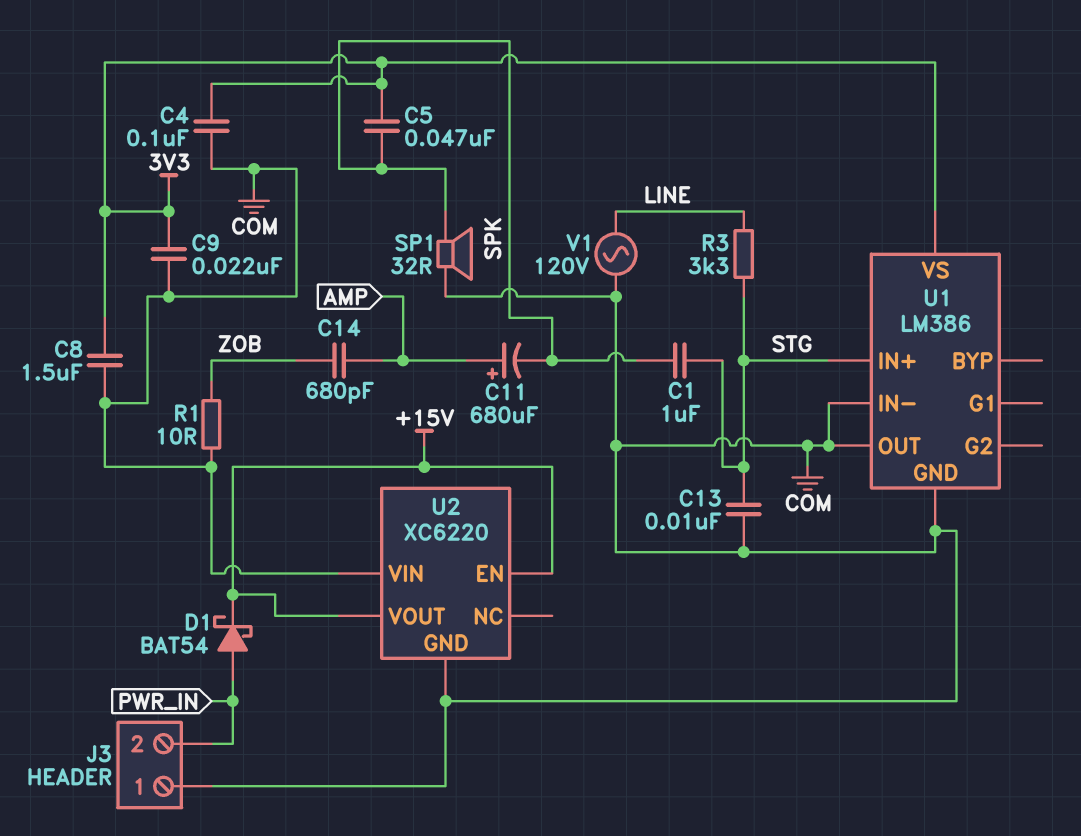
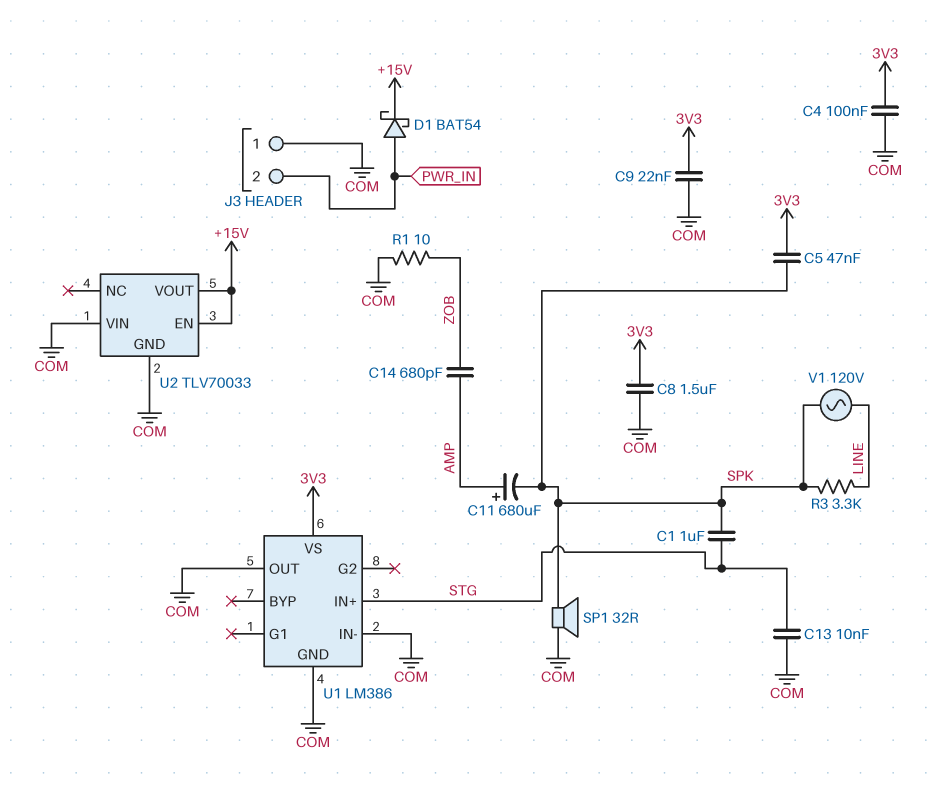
R3: 3.3k (LINE, STG) -> 3.3k (LINE, SPK)
U2: XC6220 -> TLV70033
V1: AC 120V (COM, LINE) -> AC 120V (LINE, SPK)

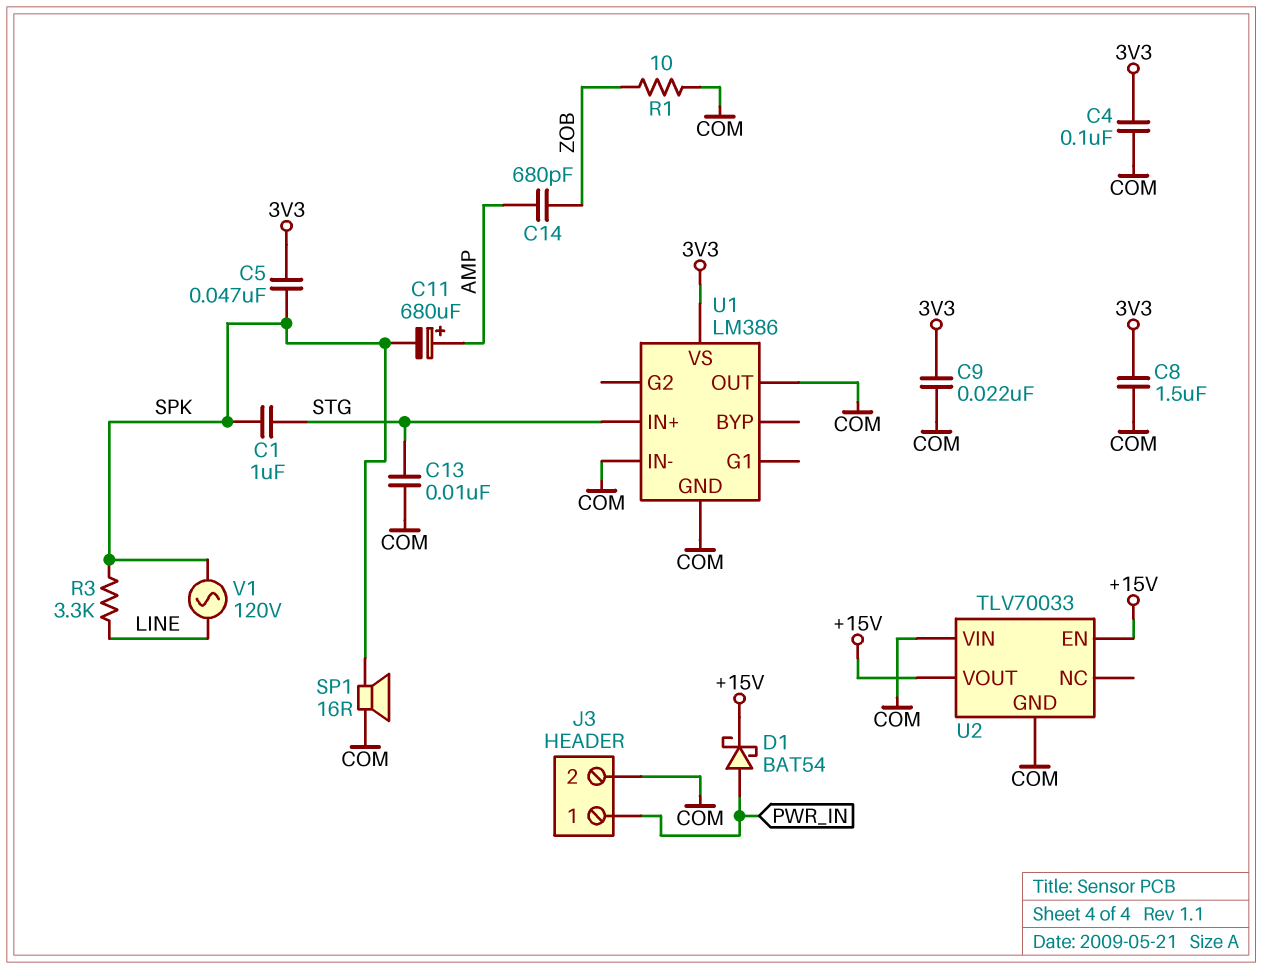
J3 pin 1: COM -> PWR_IN
J3 pin 2: PWR_IN -> COM
SP1: speaker 32R (COM, SPK) -> speaker 16R (COM, SPK)

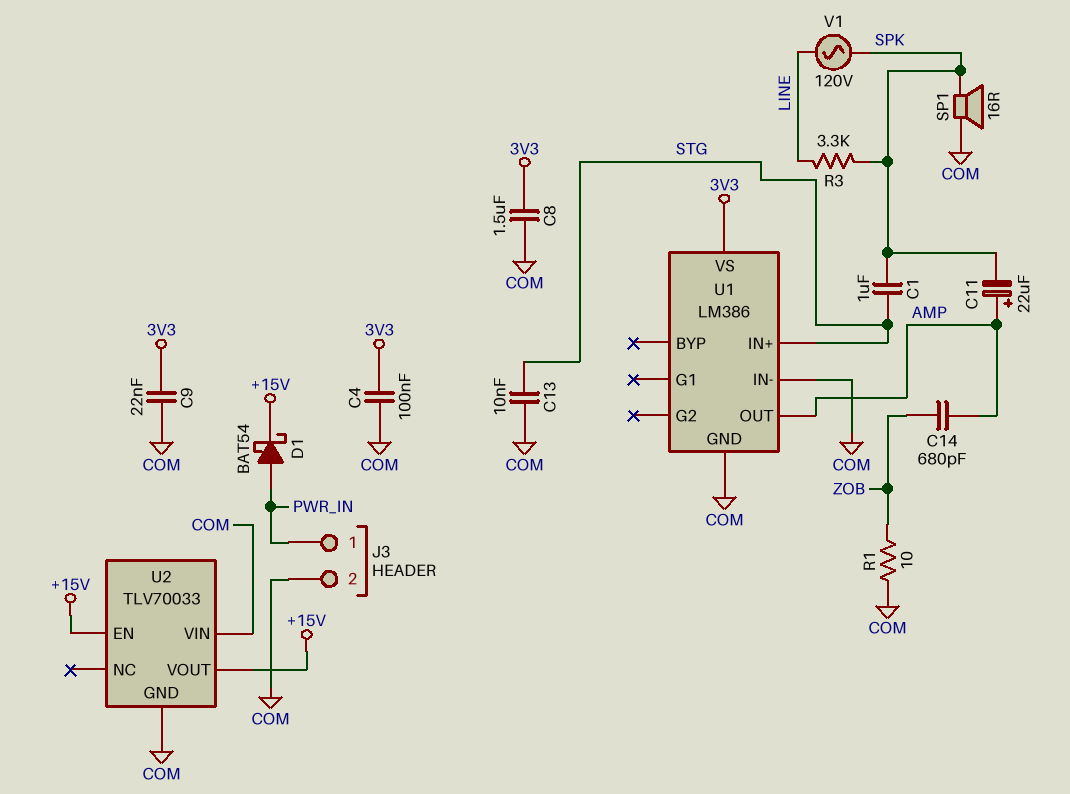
C5: 47nF (3V3, SPK) -> none
C11: 680uF (plus AMP, minus SPK) -> 22uF (plus AMP, minus SPK)
U1 pin OUT: COM -> AMP

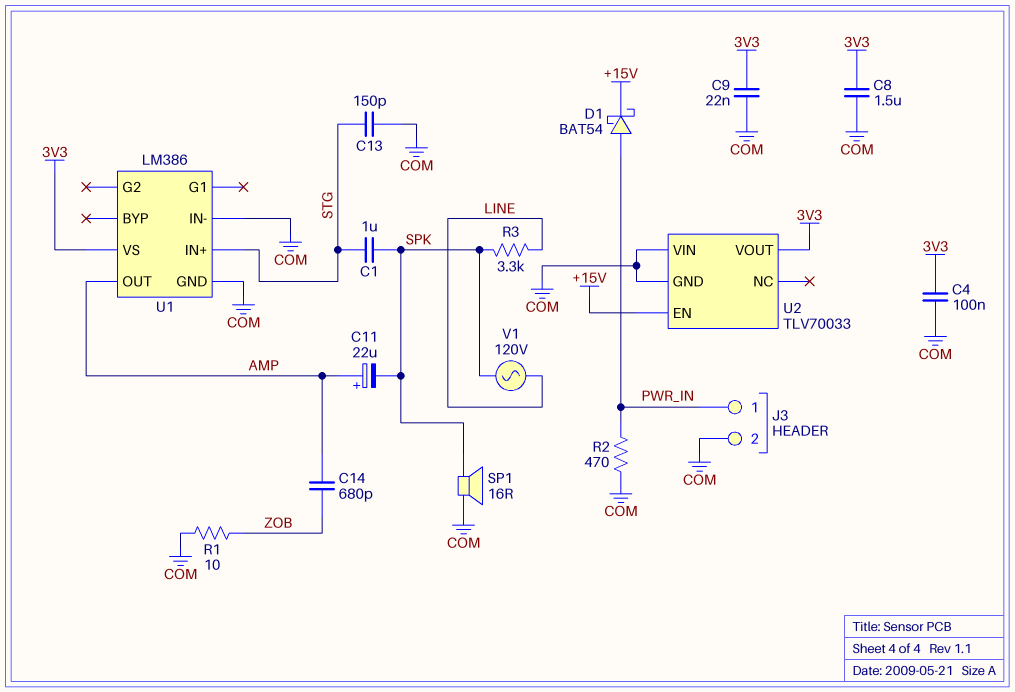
C13: 10nF (COM, STG) -> 150pF (COM, STG)
R2: none -> 470 (COM, PWR_IN)
U2 pin VOUT: +15V -> 3V3

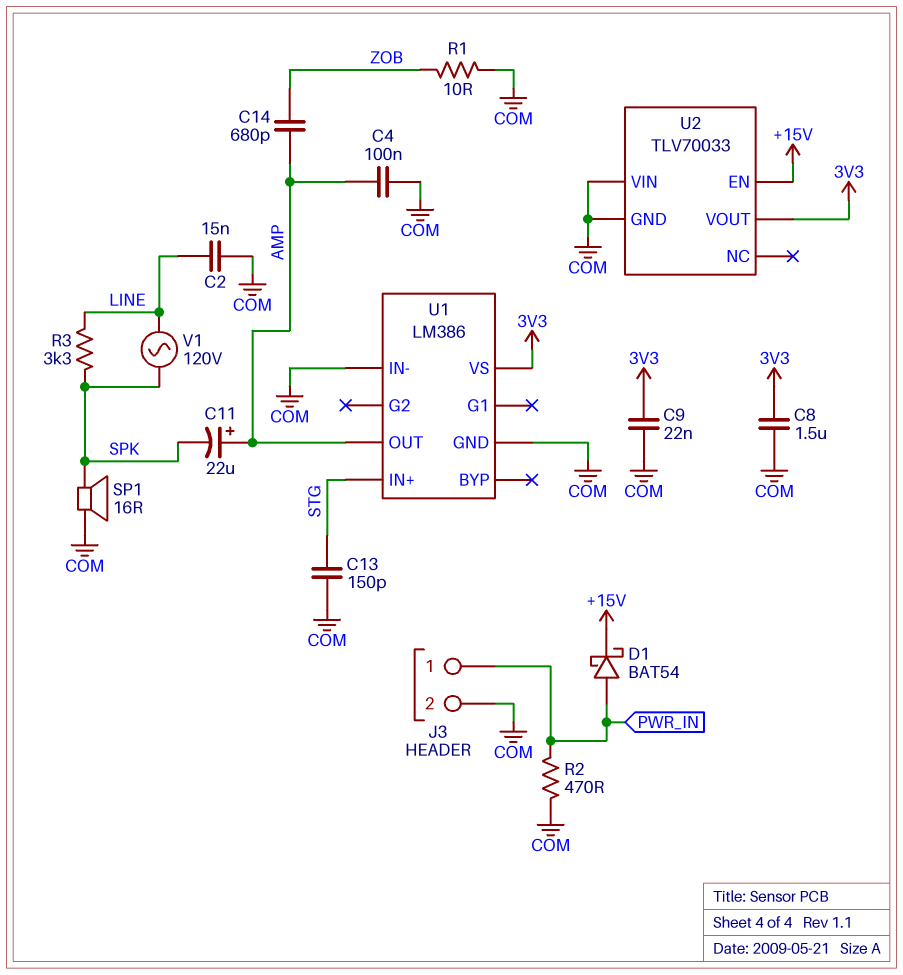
C1: 1uF (SPK, STG) -> none
C2: none -> 15nF (COM, LINE)
C4: 100nF (3V3, COM) -> 100nF (AMP, COM)

